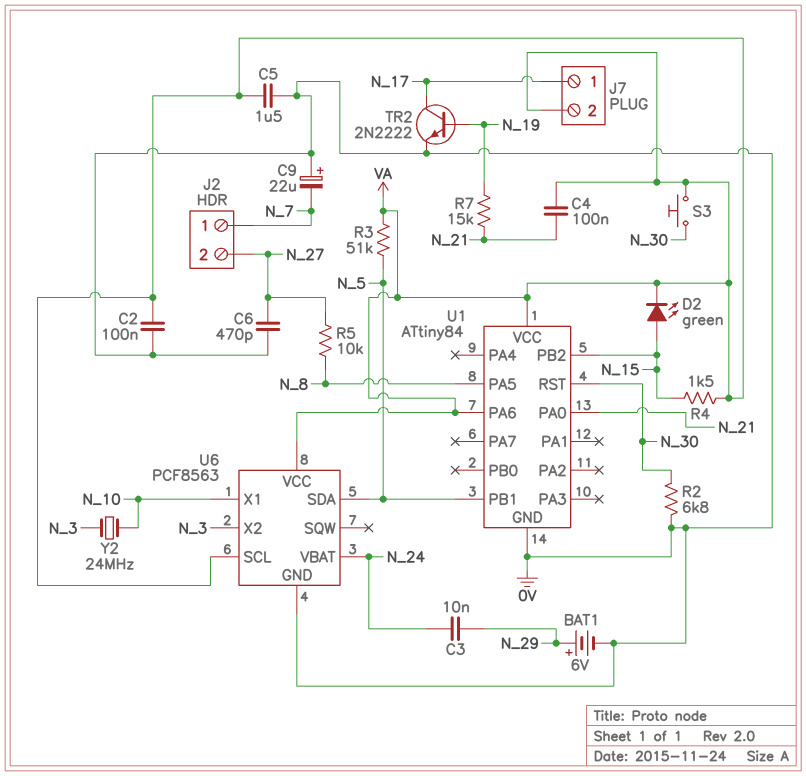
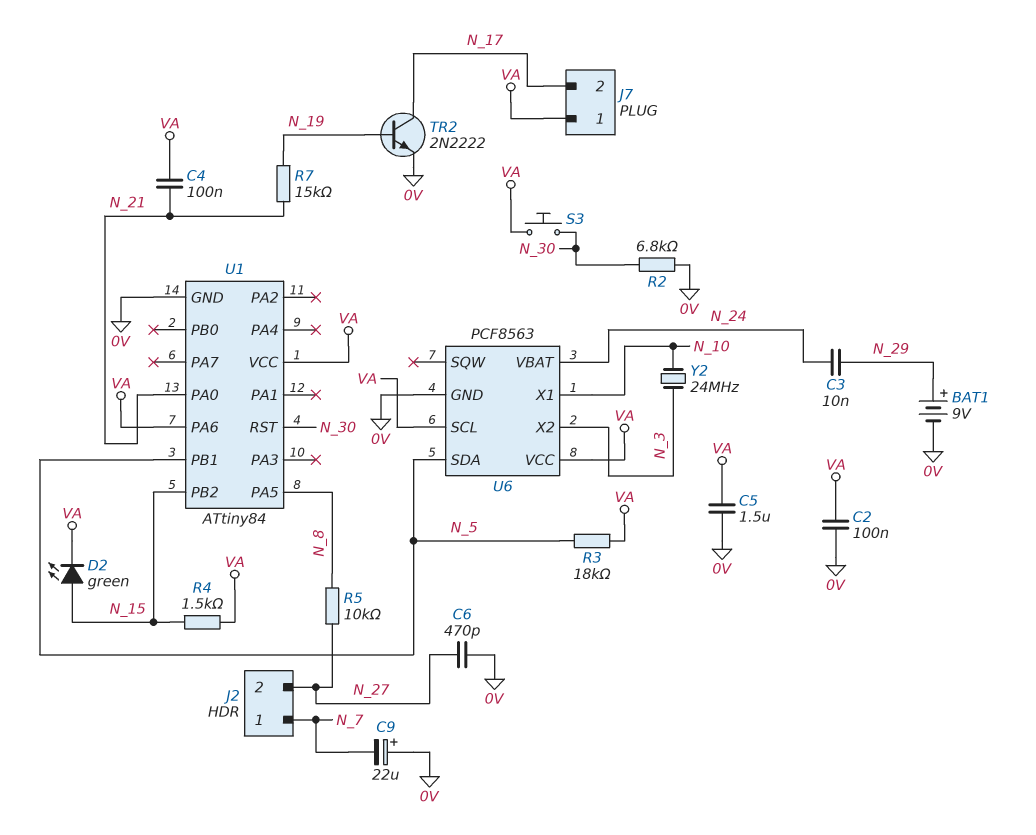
BAT1: 6V (plus N_29, minus 0V) -> 9V (plus N_29, minus 0V)
J7 pin 1: N_17 -> VA
J7 pin 2: VA -> N_17
R3: 51k (N_5, VA) -> 18k (N_5, VA)

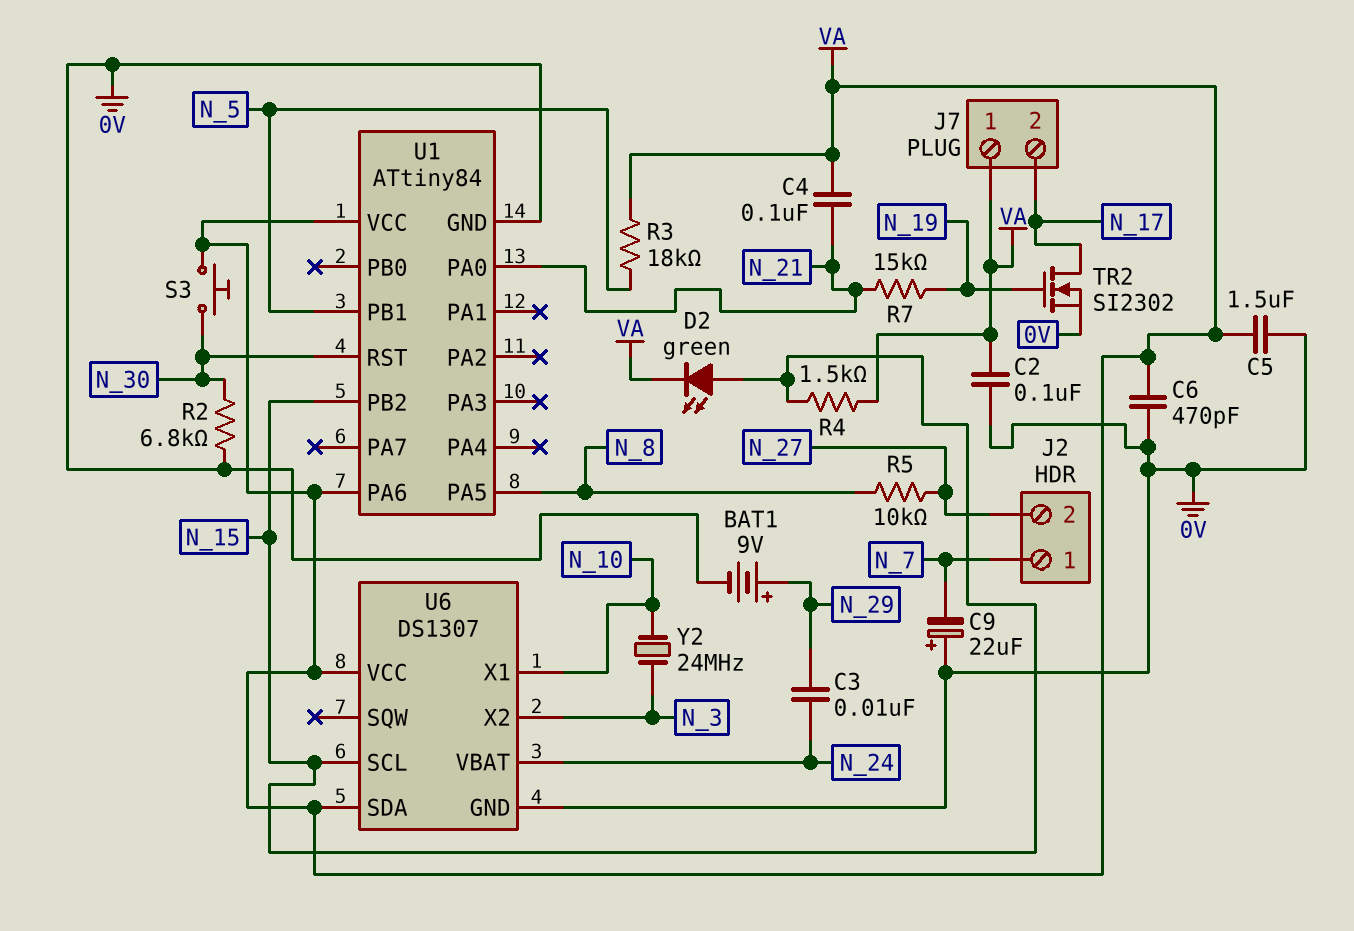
C6: 470pF (0V, N_27) -> 470pF (0V, VA)
TR2: NPN 2N2222 (B N_19, C N_17, E 0V) -> NMOS SI2302 (G N_19, D N_17, S 0V)
U6: PCF8563 -> DS1307
U6 pin SCL: VA -> N_15
U6 pin SDA: N_5 -> VA

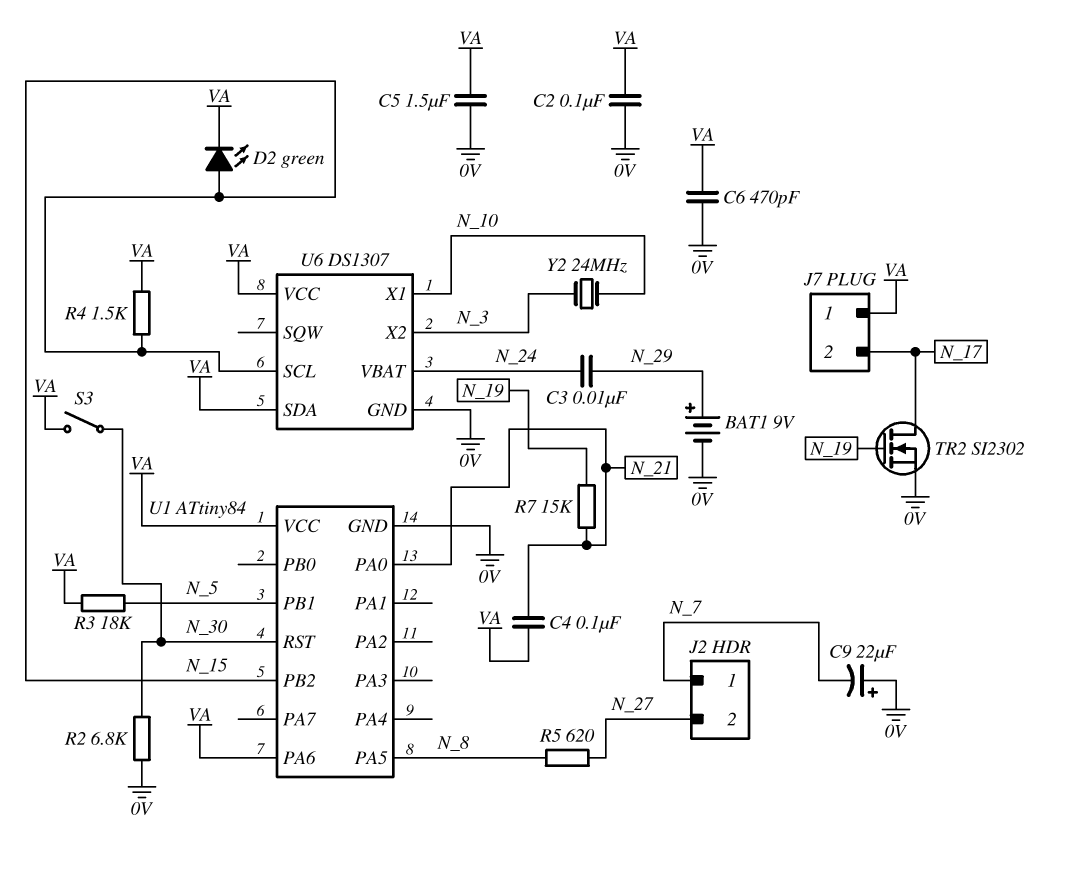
R5: 10k (N_8, N_27) -> 620 (N_8, N_27)
S3: button (N_30, VA) -> switch (N_30, VA)

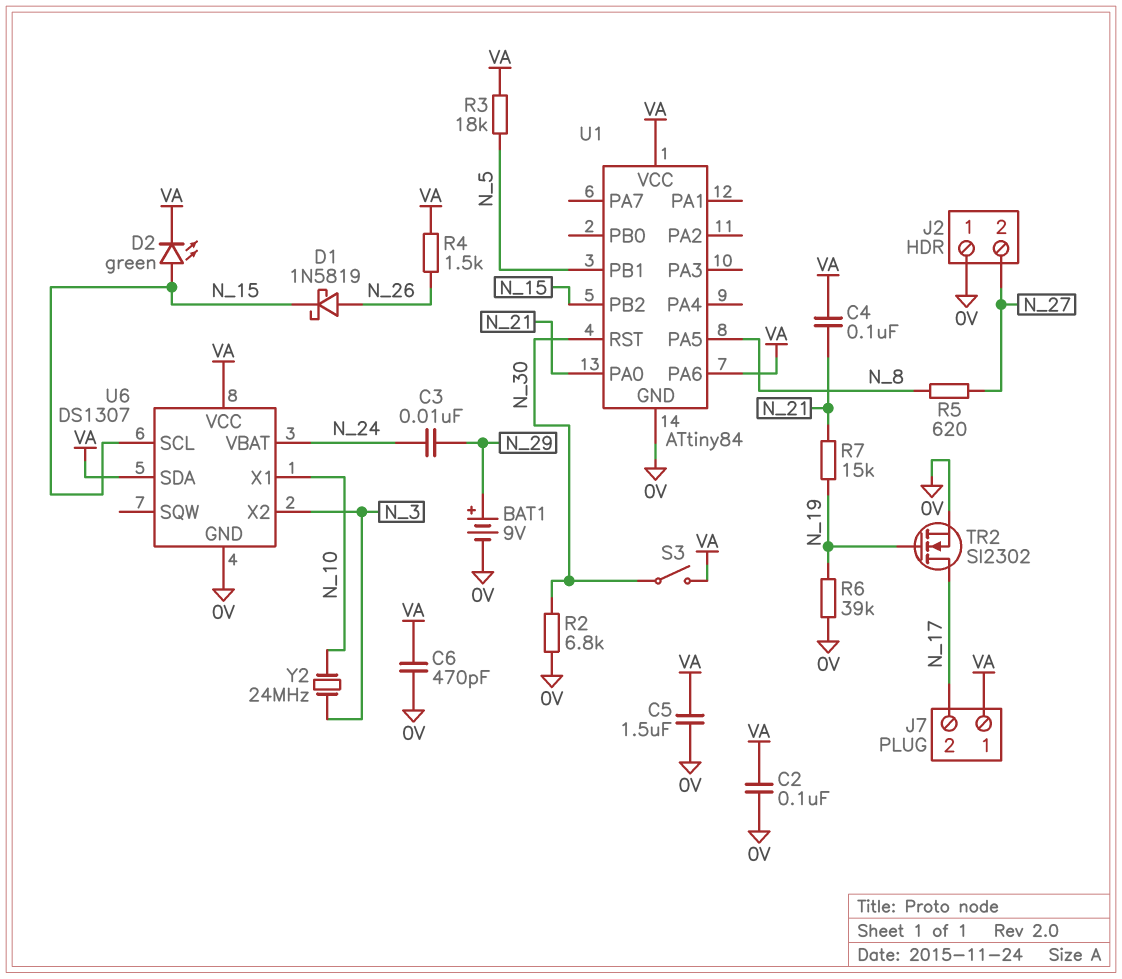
C9: 22uF (plus 0V, minus N_7) -> none
D1: none -> schottky 1N5819 (A N_26, K N_15)
J2 pin 1: N_7 -> 0V
R4: 1.5k (N_15, VA) -> 1.5k (N_26, VA)
R6: none -> 39k (0V, N_19)

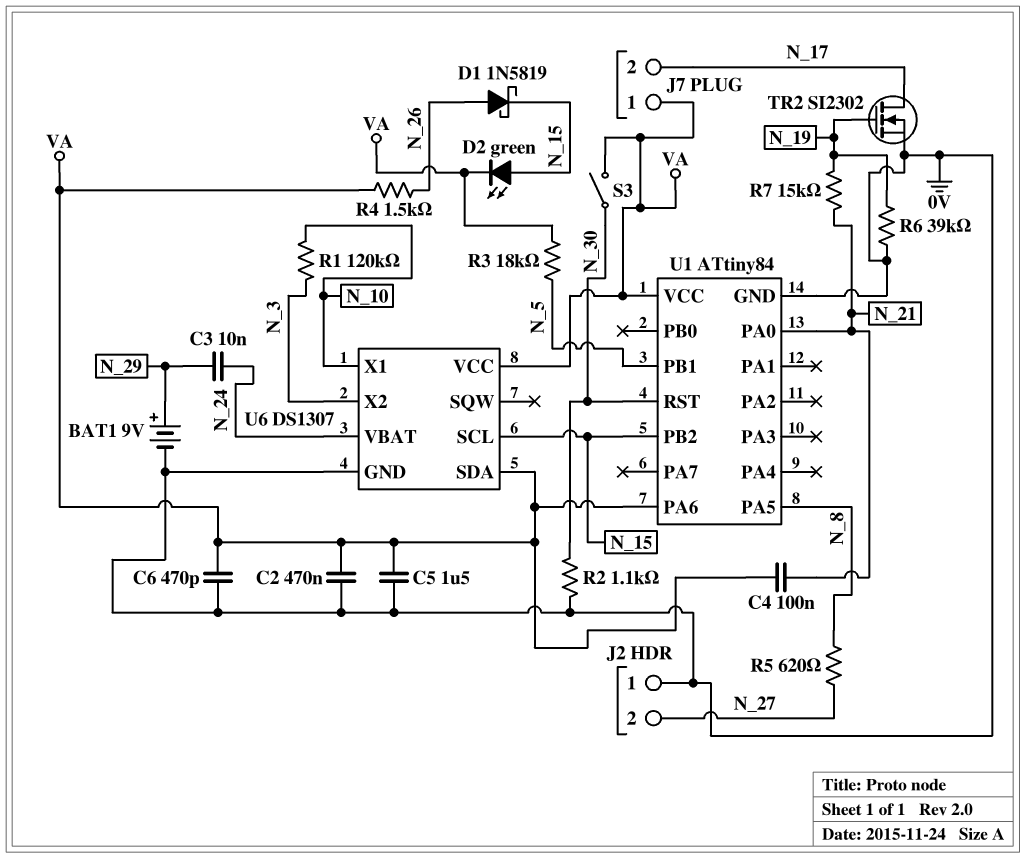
C2: 100nF (0V, VA) -> 470nF (0V, VA)
R1: none -> 120k (N_3, N_10)
R2: 6.8k (0V, N_30) -> 1.1k (0V, N_30)
Y2: 24MHz (N_3, N_10) -> none

